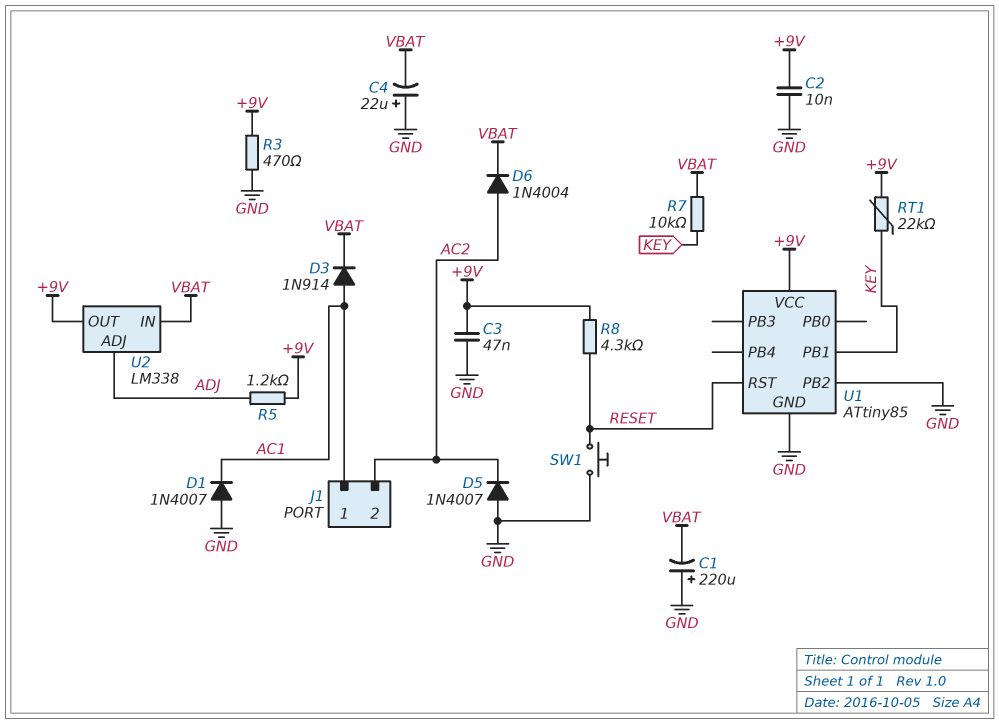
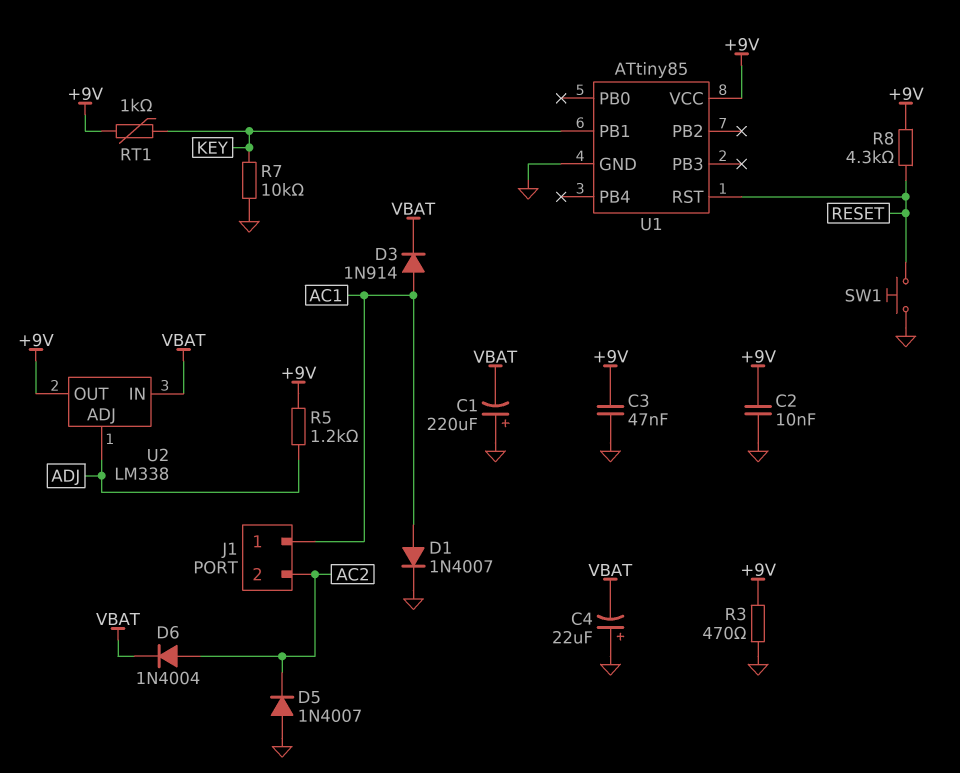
D1: diode 1N4007 (A GND, K AC1) -> diode 1N4007 (A AC1, K GND)
R7: 10k (KEY, VBAT) -> 10k (GND, KEY)
RT1: 22k (+9V, KEY) -> 1k (+9V, KEY)
U1 pin PB2: GND -> none

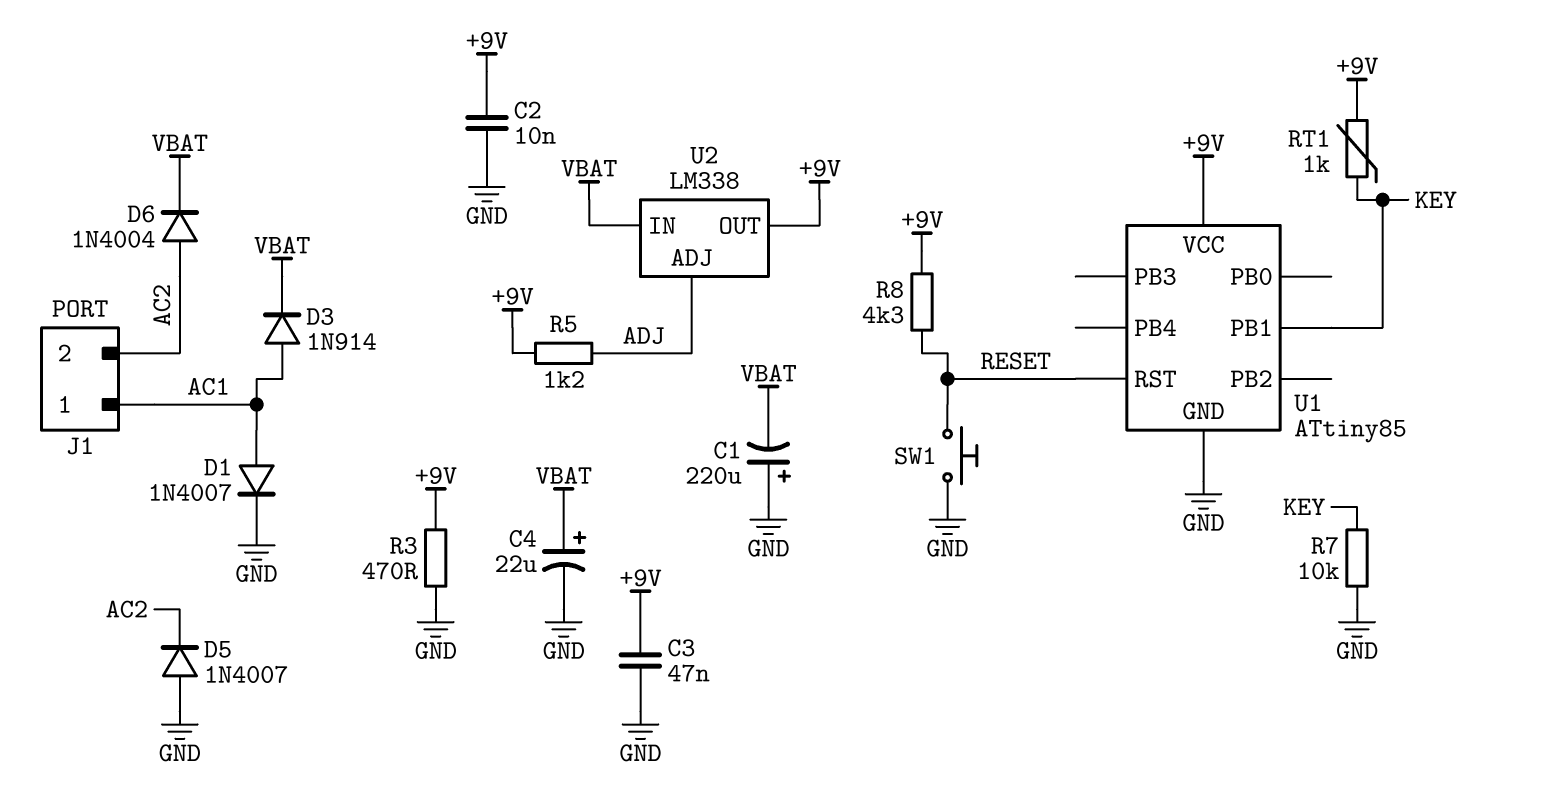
C4: 22uF (plus GND, minus VBAT) -> 22uF (plus VBAT, minus GND)

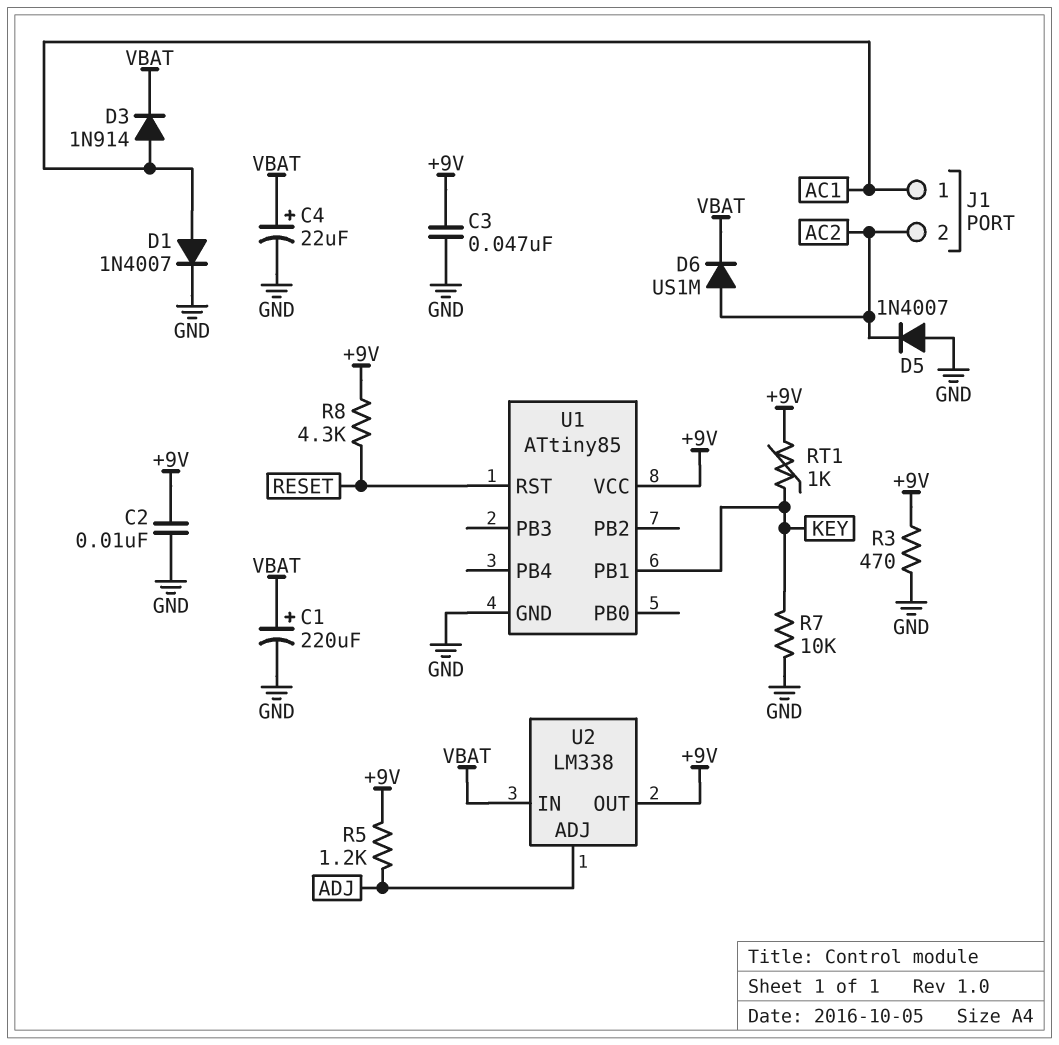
C1: 220uF (plus GND, minus VBAT) -> 220uF (plus VBAT, minus GND)
D6: diode 1N4004 (A AC2, K VBAT) -> diode US1M (A AC2, K VBAT)
SW1: button (GND, RESET) -> none

